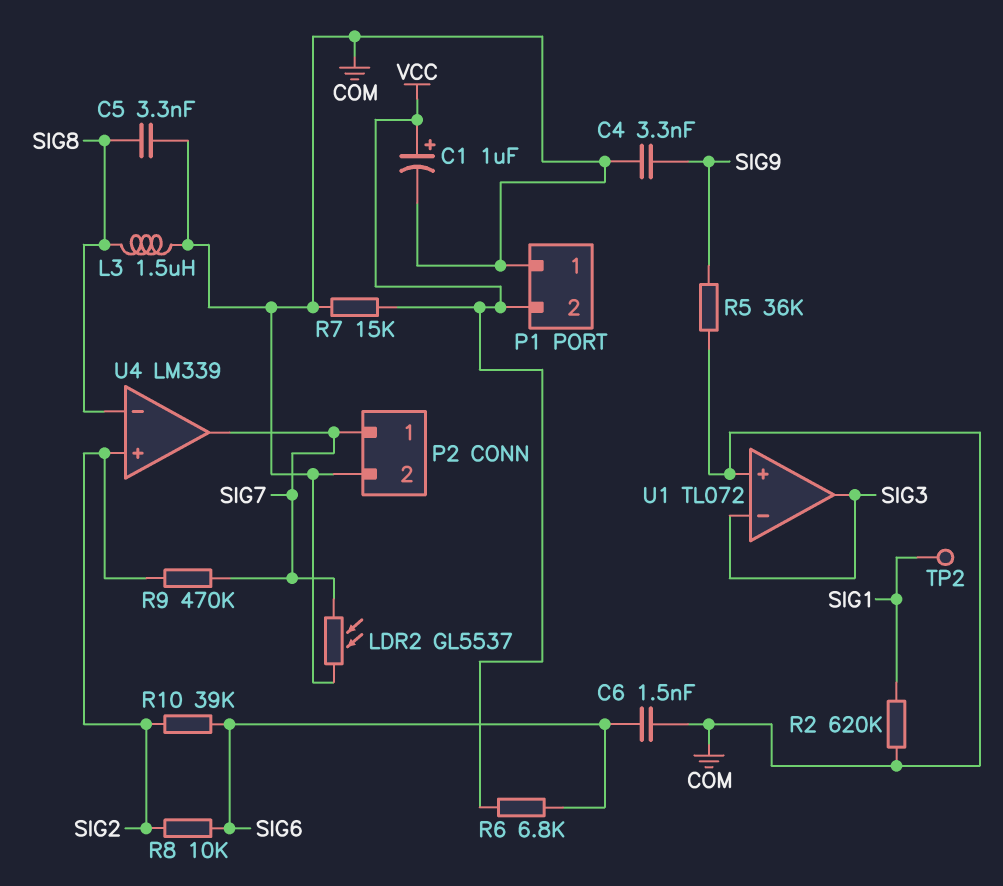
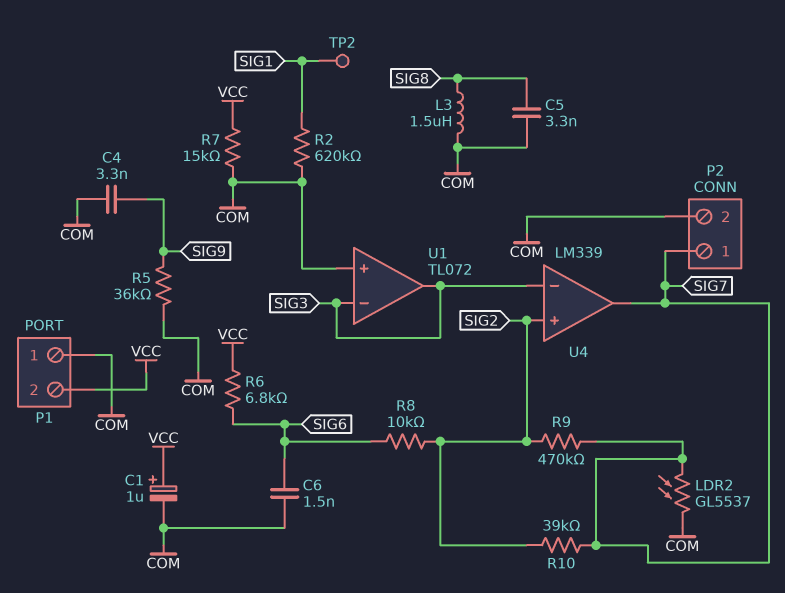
R10: 39k (SIG2, SIG6) -> 39k (SIG2, SIG7)
U4 pin in-: SIG8 -> SIG3

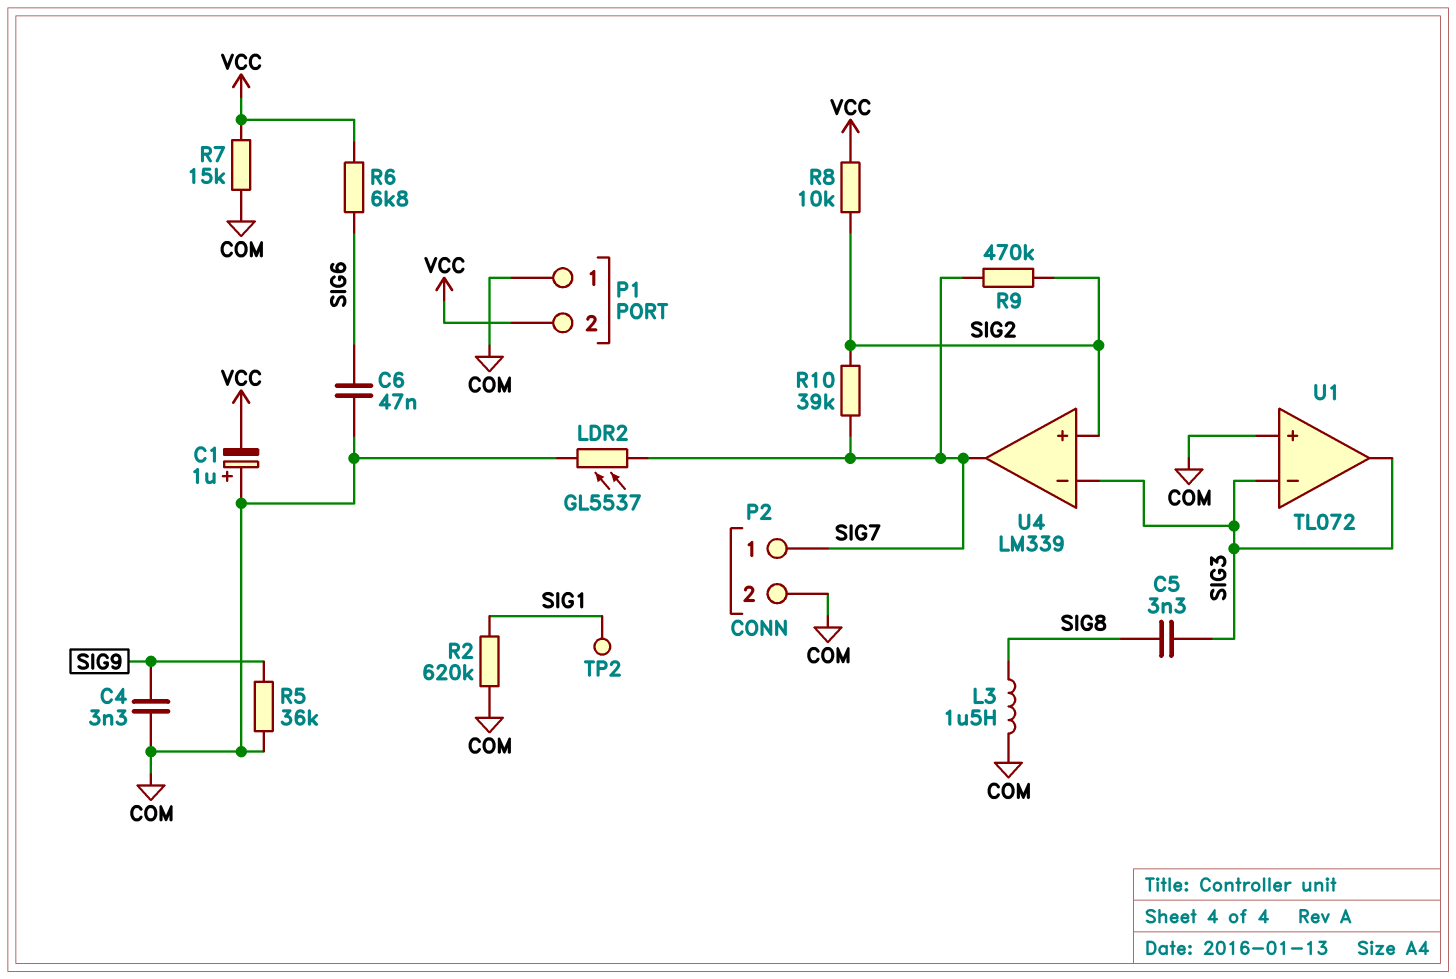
C1: 1uF (plus VCC, minus COM) -> 1uF (plus COM, minus VCC)
C5: 3.3nF (COM, SIG8) -> 3.3nF (SIG3, SIG8)
C6: 1.5nF (COM, SIG6) -> 47nF (COM, SIG6)
R8: 10k (SIG2, SIG6) -> 10k (SIG2, VCC)

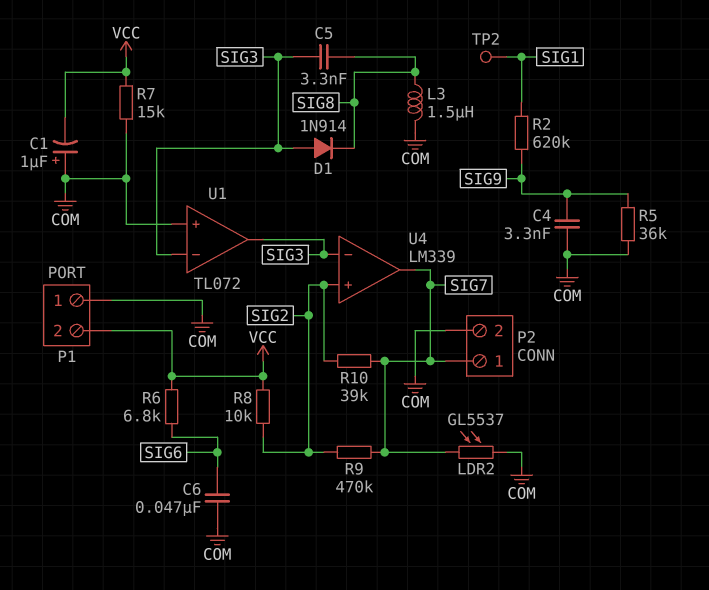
D1: none -> diode 1N914 (A SIG3, K SIG8)
R2: 620k (COM, SIG1) -> 620k (SIG1, SIG9)

